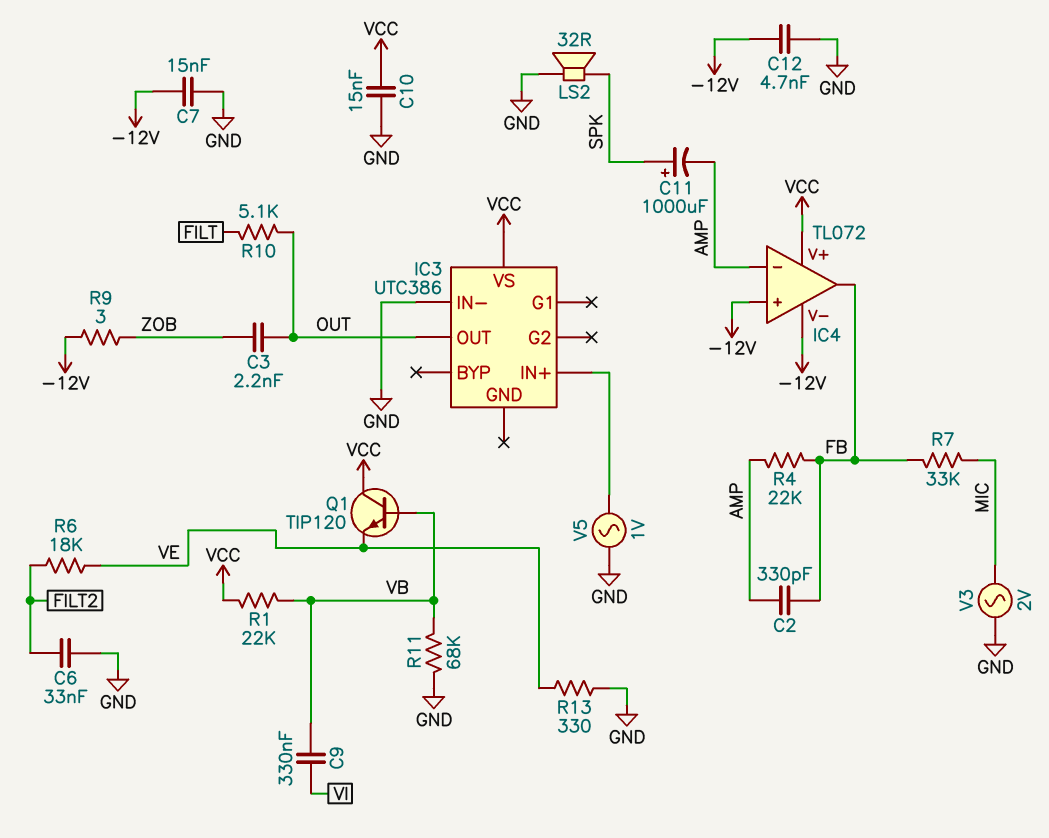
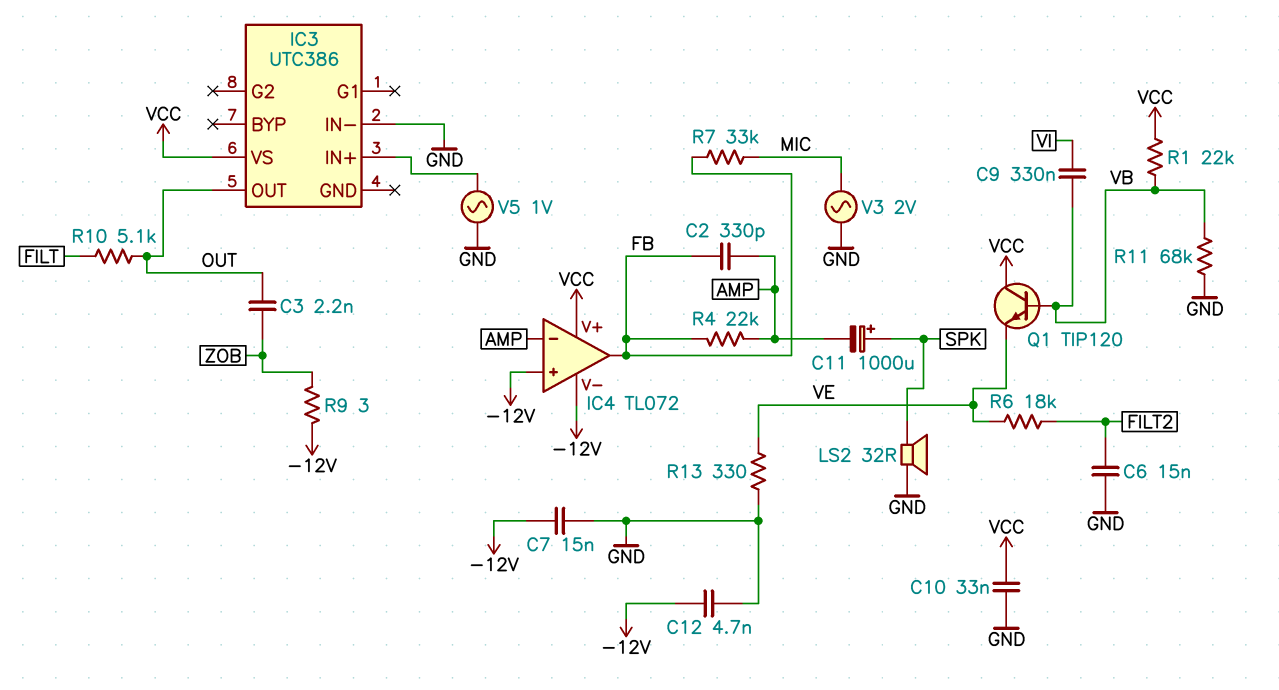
C6: 33nF (FILT2, GND) -> 15nF (FILT2, GND)
C10: 15nF (GND, VCC) -> 33nF (GND, VCC)

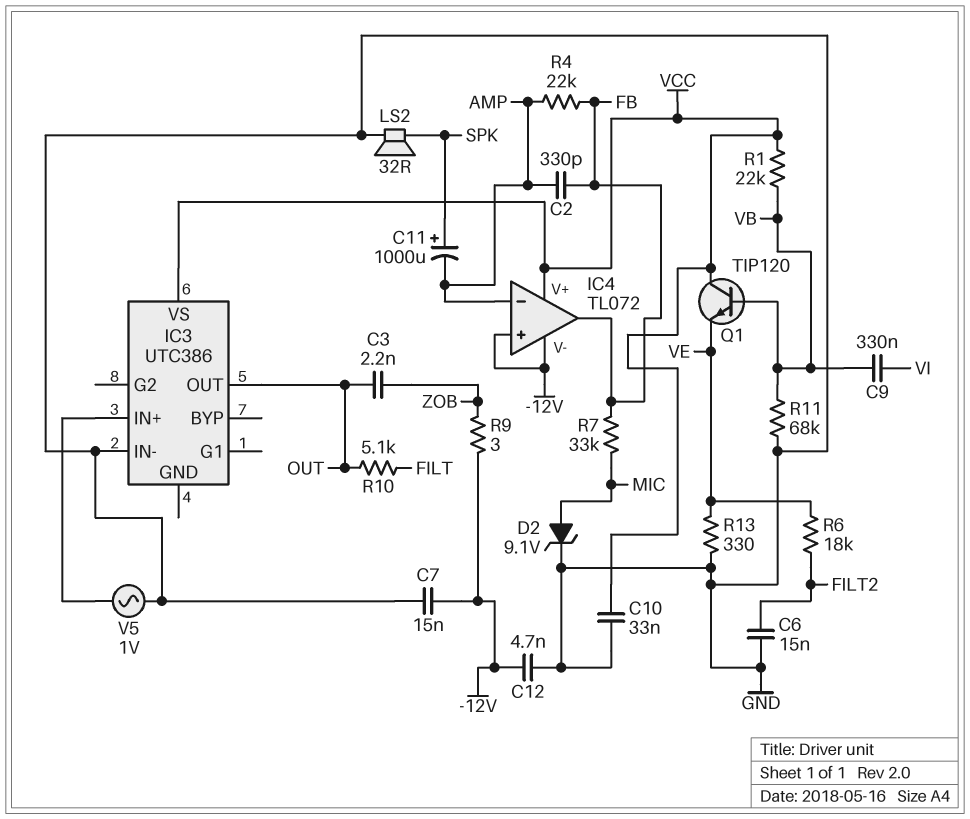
D2: none -> zener 9.1V (A MIC, K GND)
V3: AC 2V (GND, MIC) -> none

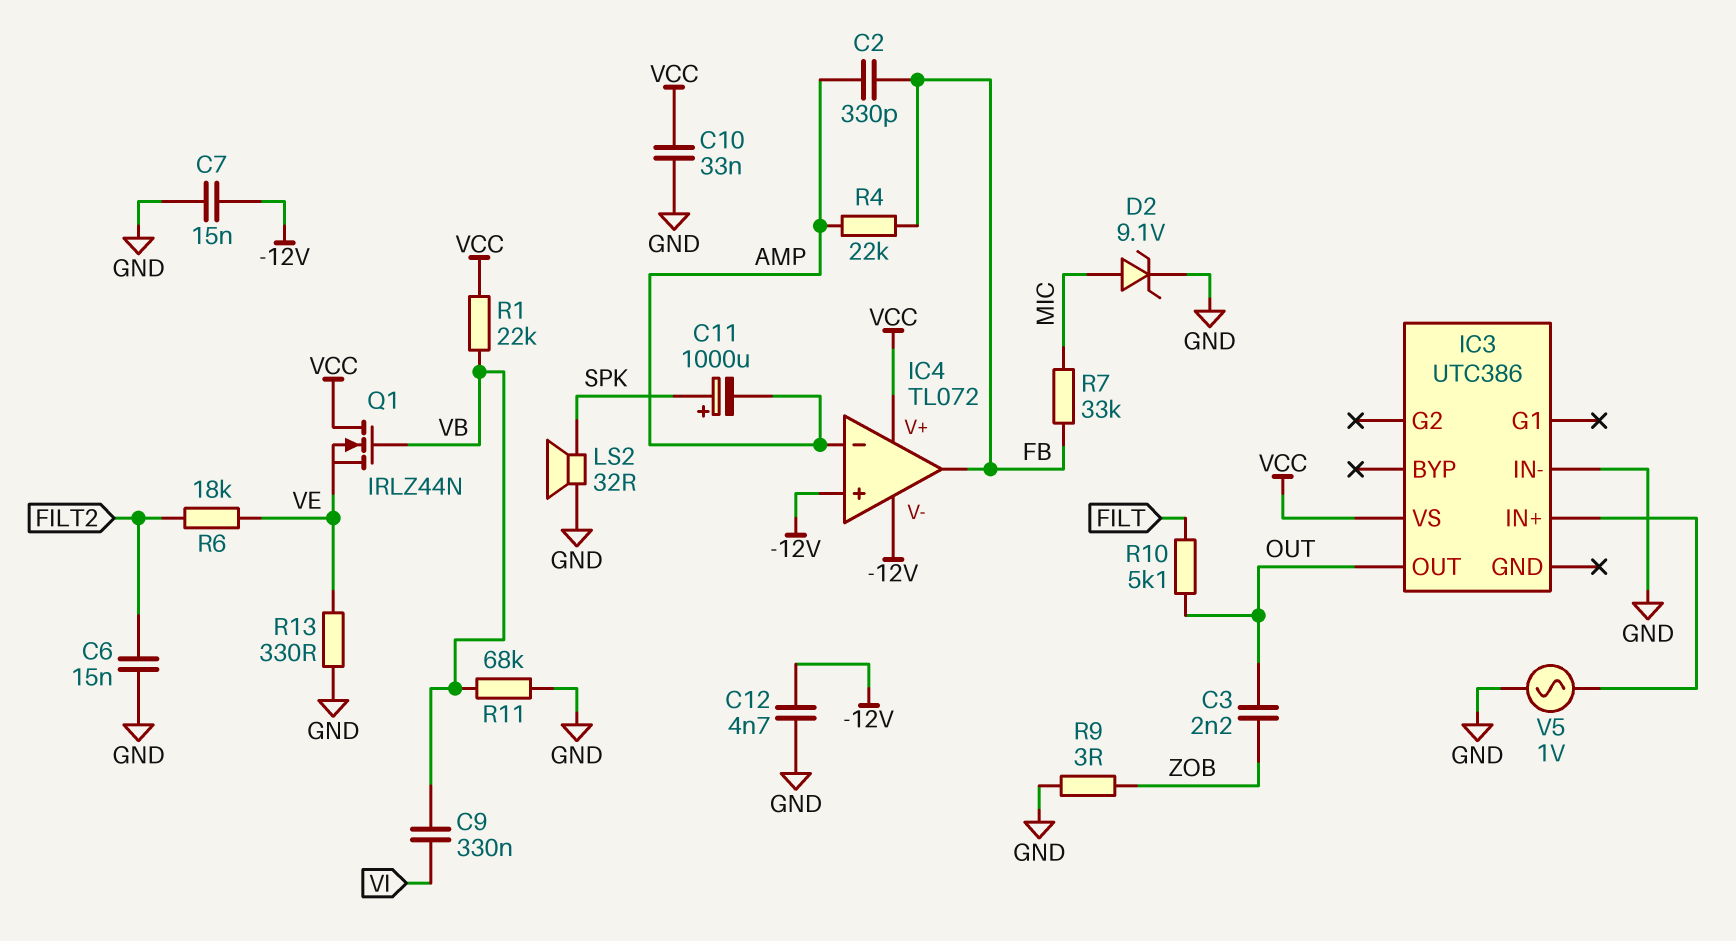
Q1: NPN TIP120 (B VB, C VCC, E VE) -> NMOS IRLZ44N (G VB, D VCC, S VE)
R9: 3 (-12V, ZOB) -> 3 (GND, ZOB)

